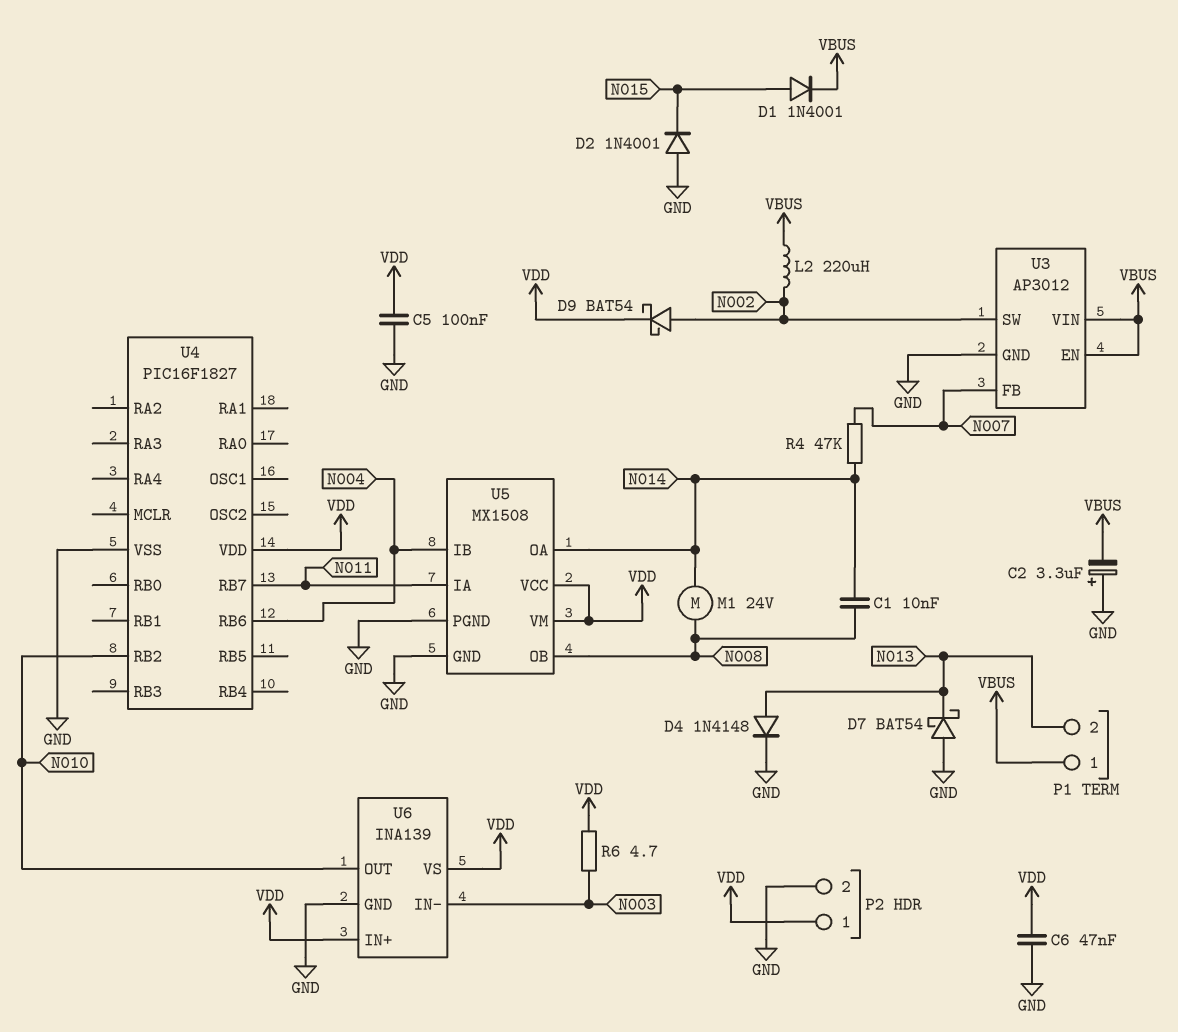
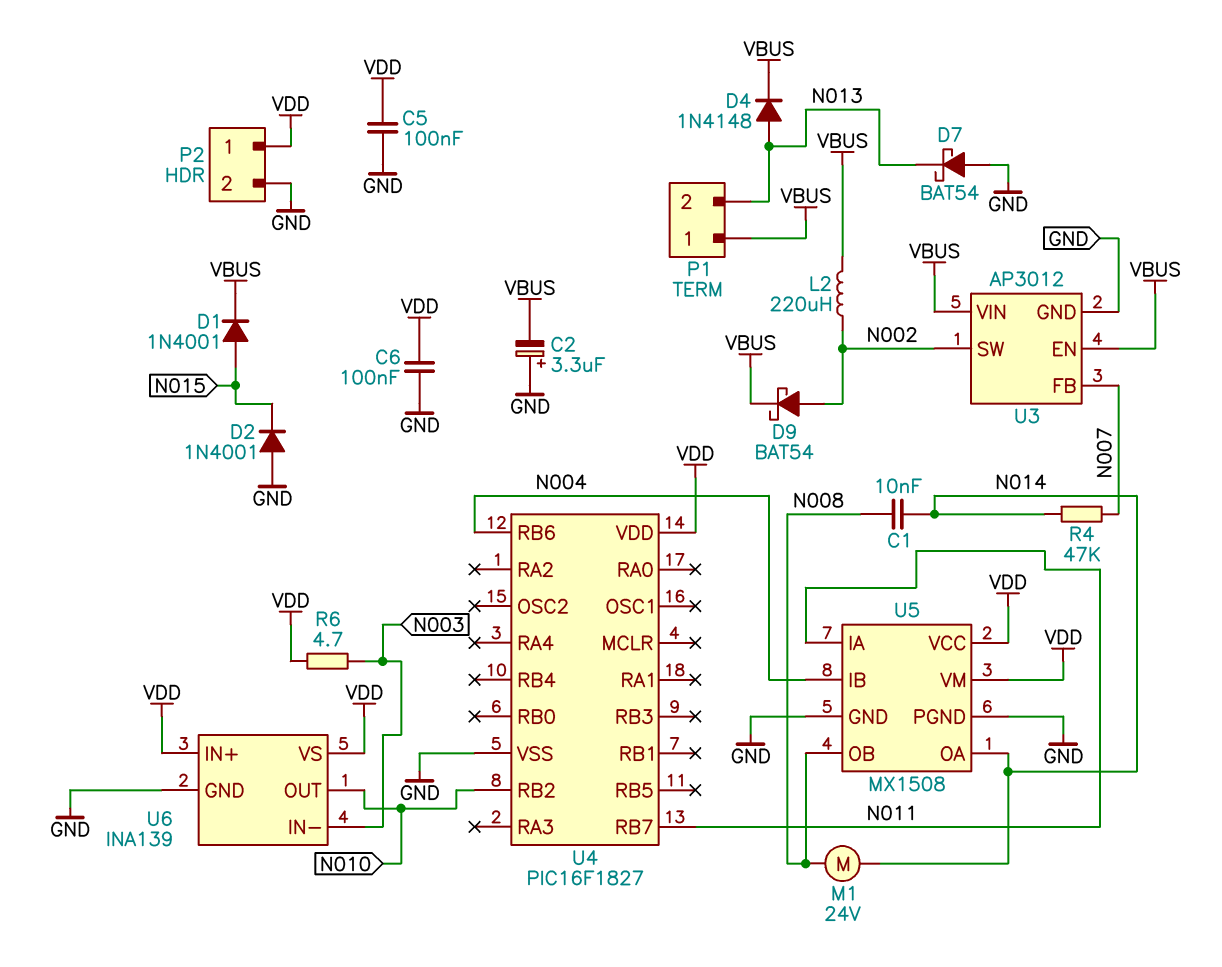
C6: 47nF (GND, VDD) -> 100nF (GND, VDD)
D4: diode 1N4148 (A N013, K GND) -> diode 1N4148 (A N013, K VBUS)
D9: schottky BAT54 (A N002, K VDD) -> schottky BAT54 (A N002, K VBUS)

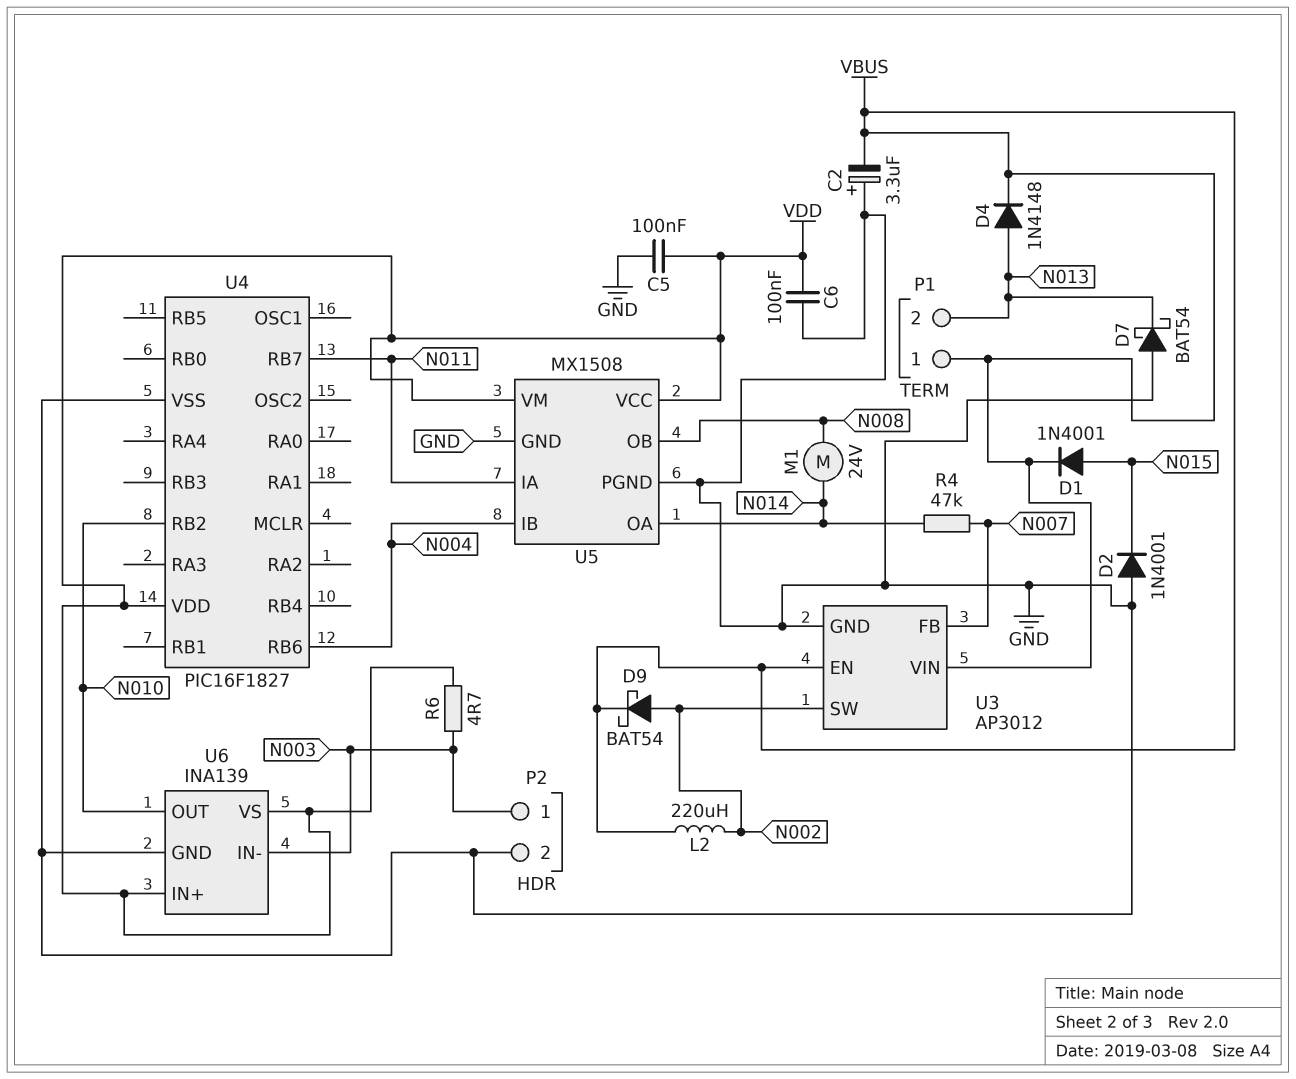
C1: 10nF (N008, N014) -> none
P2 pin 1: VDD -> N003

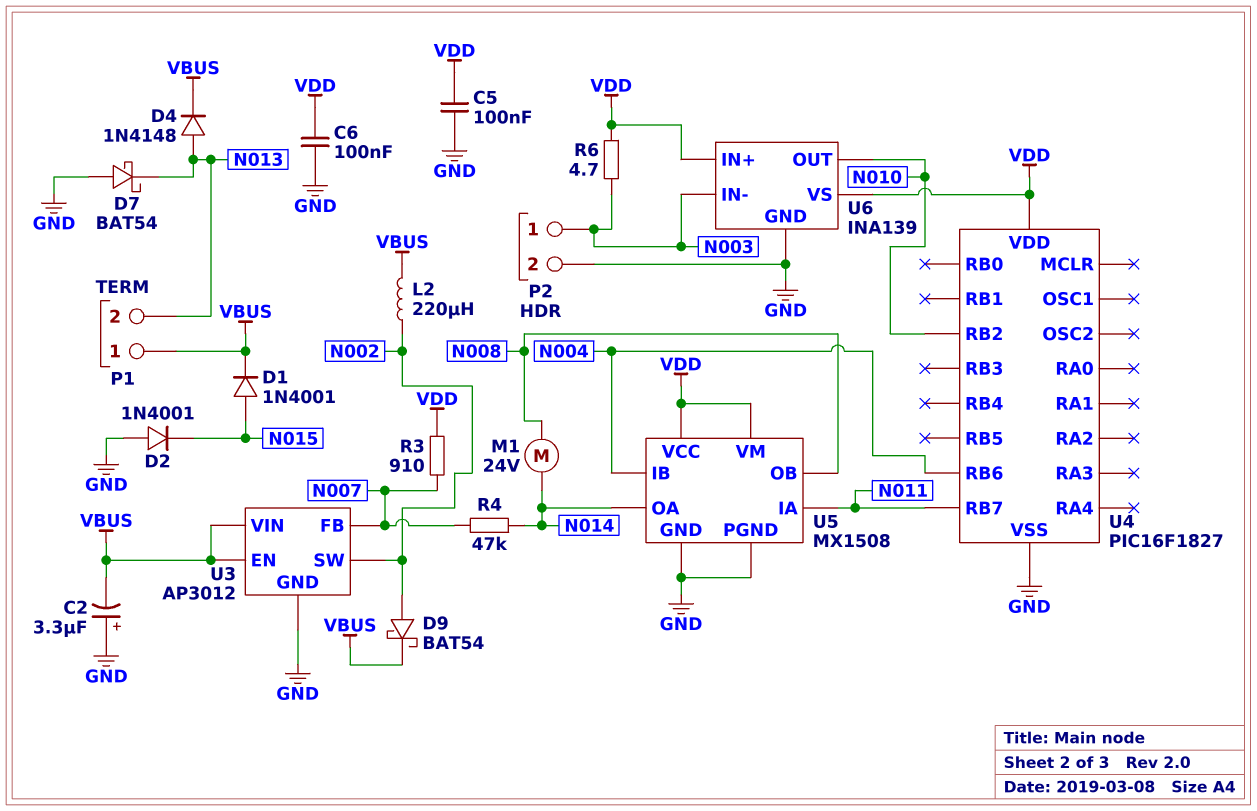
R3: none -> 910 (N007, VDD)

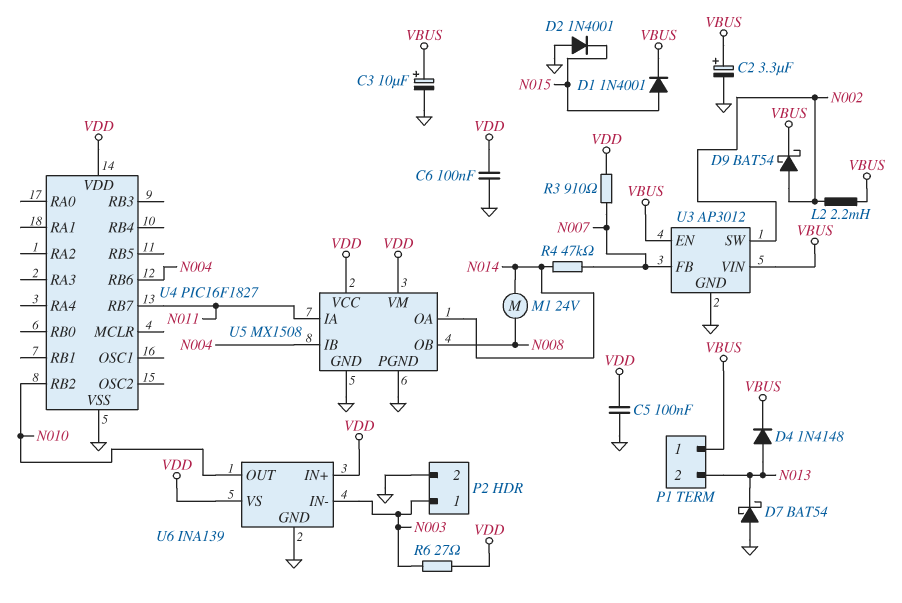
C2: 3.3uF (plus GND, minus VBUS) -> 3.3uF (plus VBUS, minus GND)
C3: none -> 10uF (plus VBUS, minus GND)
L2: 220uH (N002, VBUS) -> 2.2mH (N002, VBUS)
R6: 4.7 (N003, VDD) -> 27 (N003, VDD)

